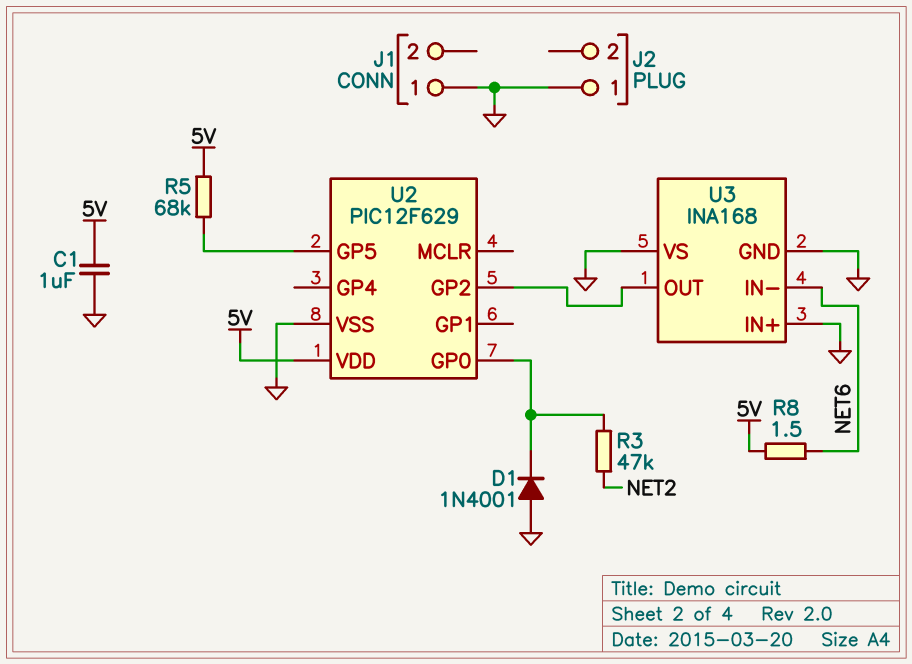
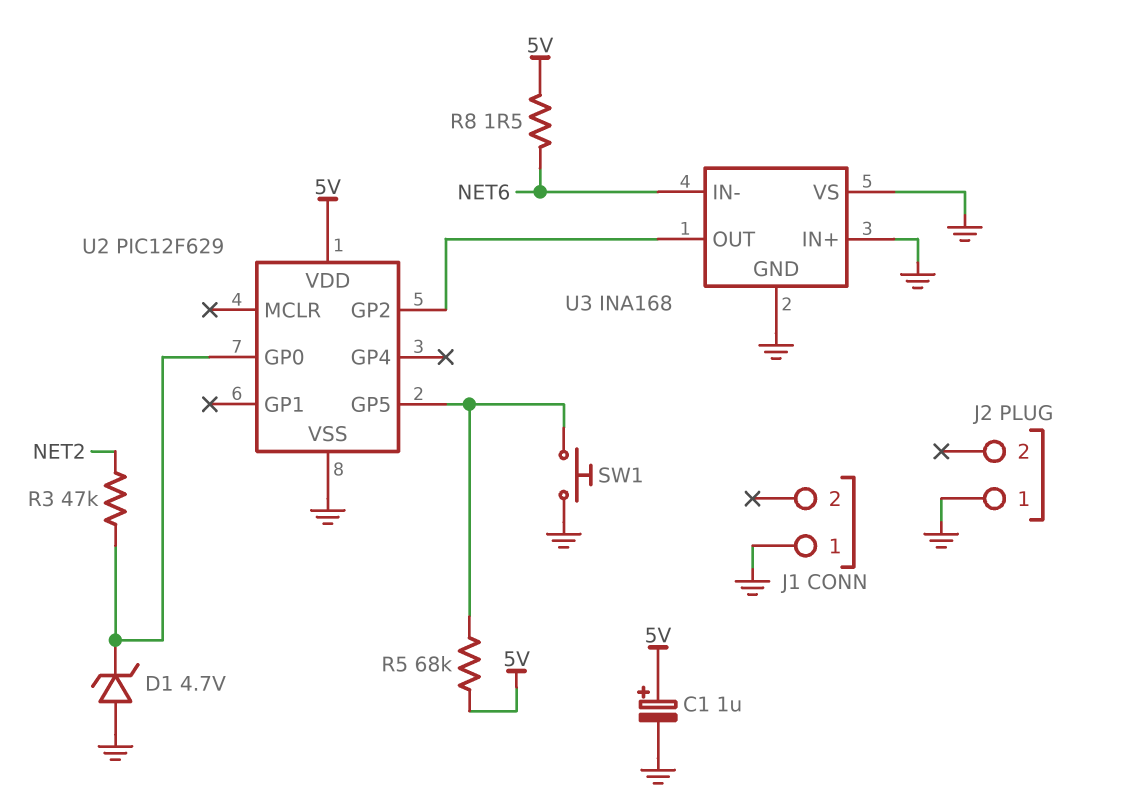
C1: 1uF (5V, GND) -> 1uF (plus 5V, minus GND)
D1: diode 1N4001 (A GND, K U2/GP0) -> zener 4.7V (A GND, K U2/GP0)
SW1: none -> button (GND, U2/GP5)

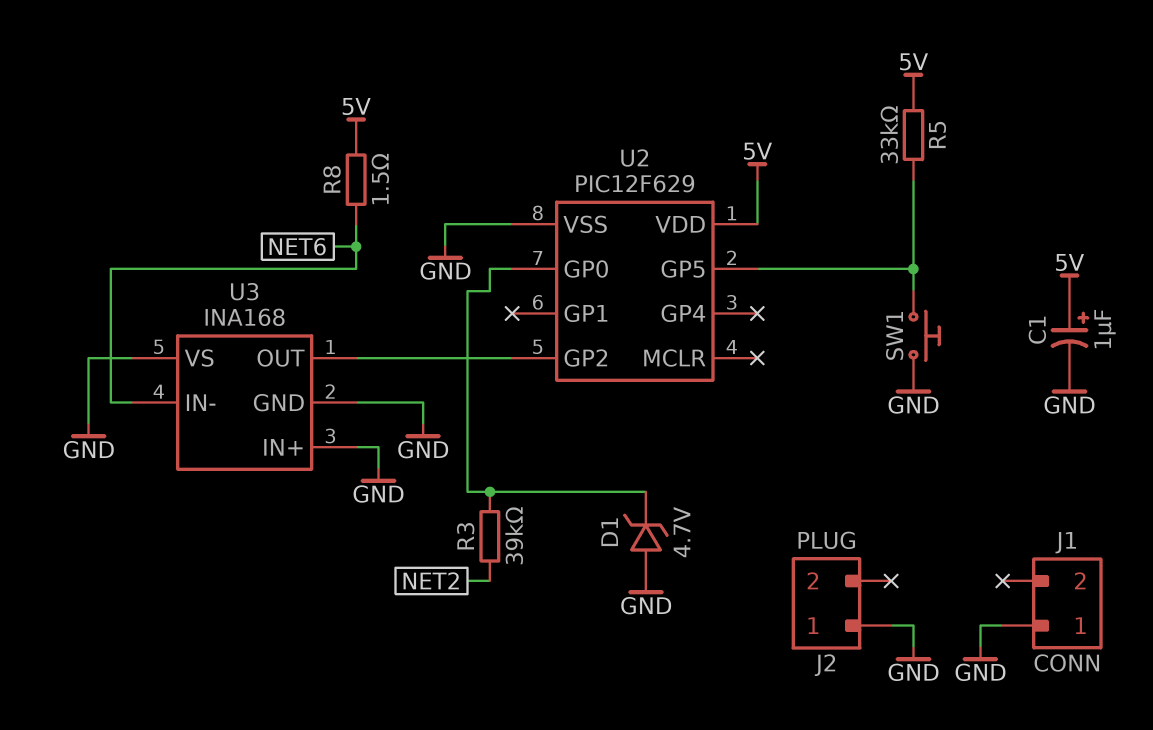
R3: 47k (NET2, U2/GP0) -> 39k (NET2, U2/GP0)
R5: 68k (5V, U2/GP5) -> 33k (5V, U2/GP5)

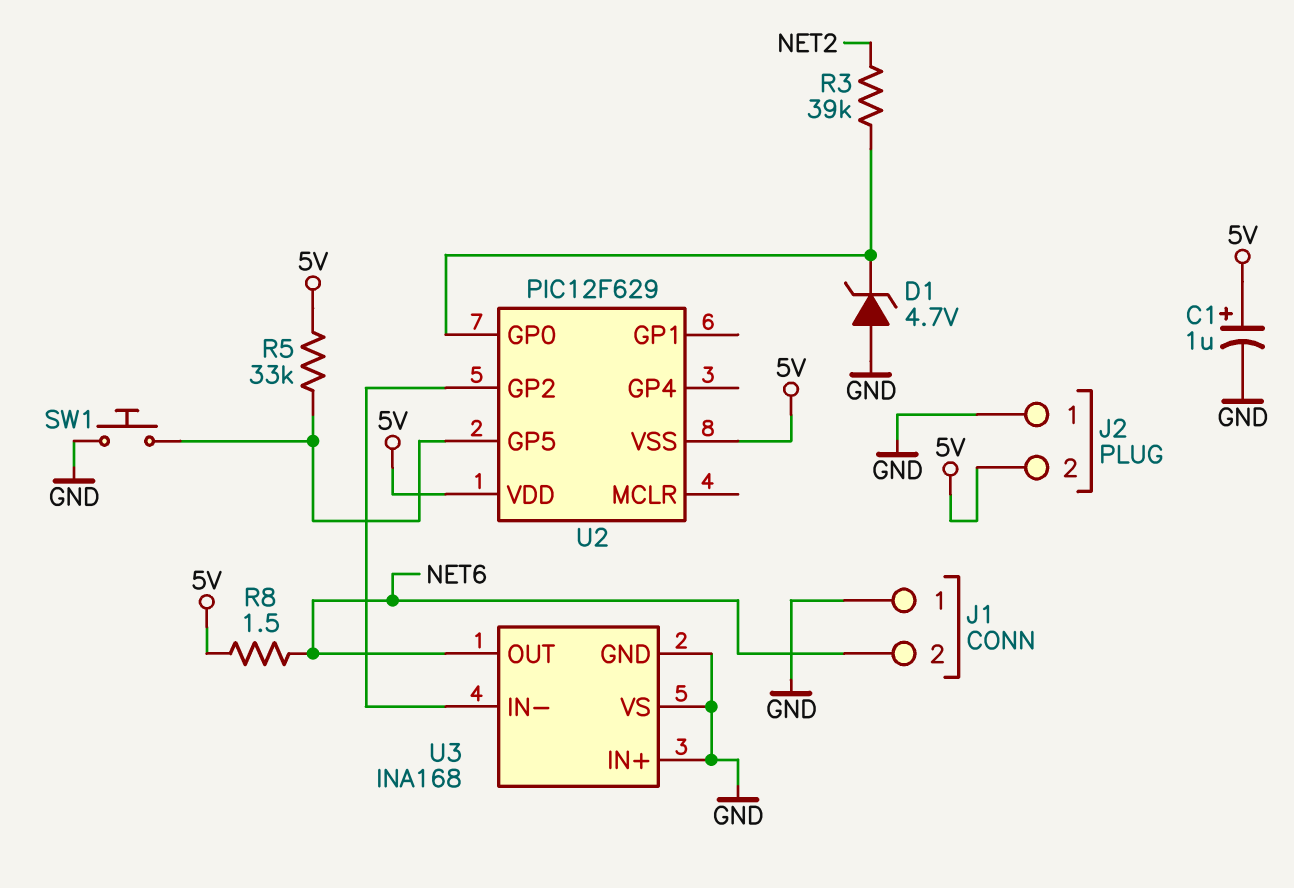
J1 pin 2: none -> NET6
J2 pin 2: none -> 5V
U2 pin VSS: GND -> 5V
U3 pin IN-: NET6 -> U2/GP2
U3 pin OUT: U2/GP2 -> NET6

